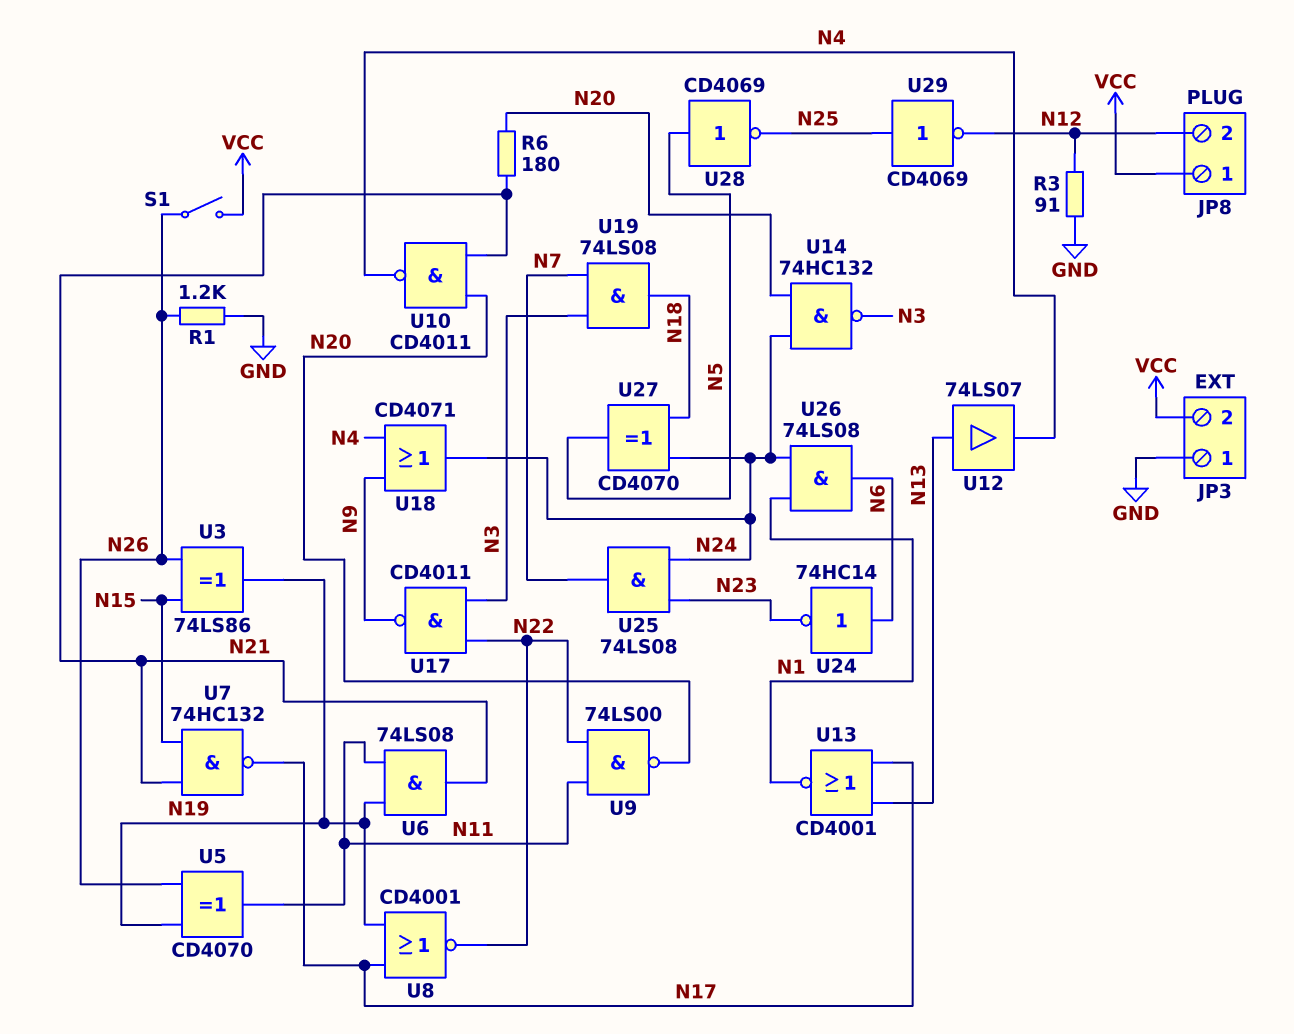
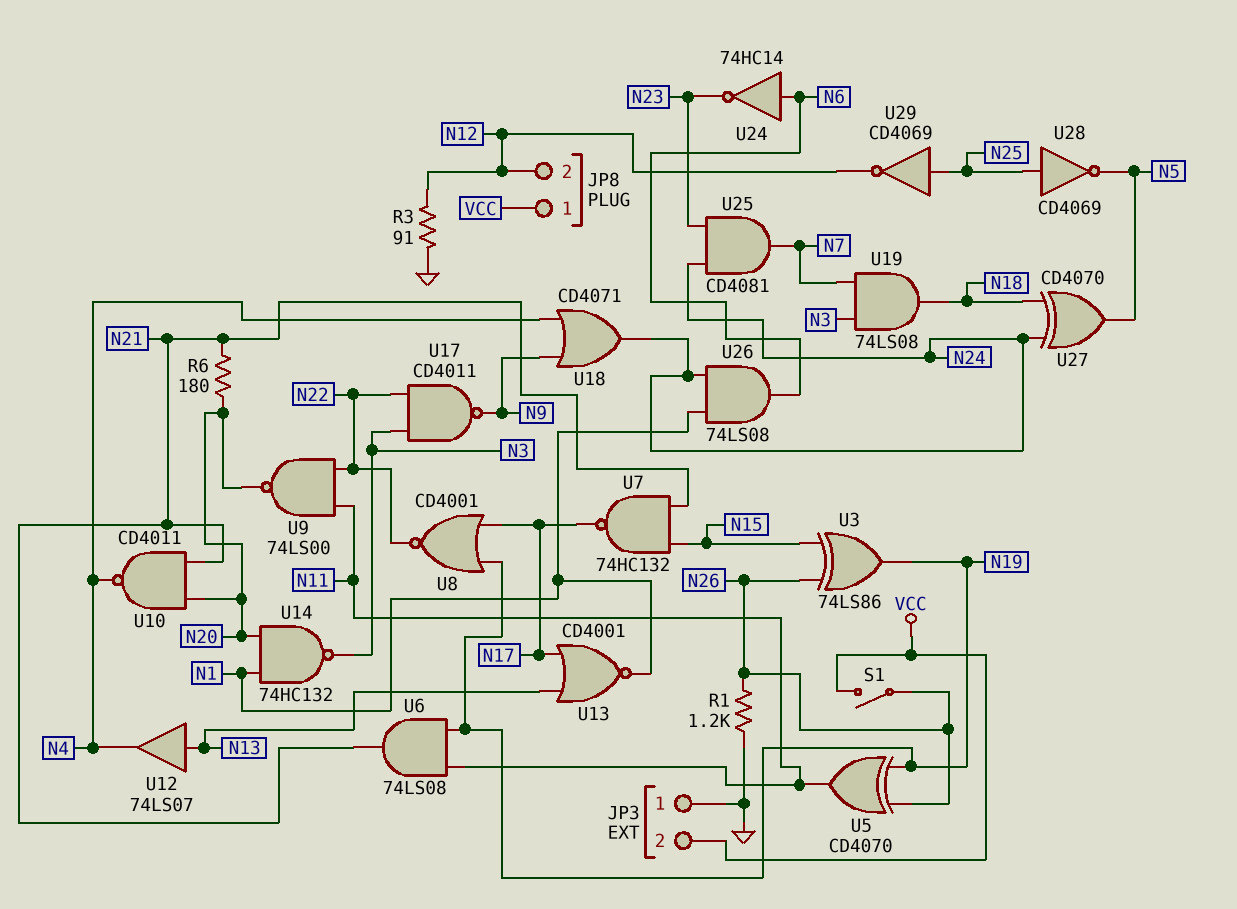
U14: NAND 74HC132 (in N20, in N24, out N3) -> NAND 74HC132 (in N1, in N20, out N3)
U25: AND 74LS08 (in N23, in N24, out N7) -> AND CD4081 (in N23, in N24, out N7)
U28: NOT CD4069 (in N5, out N25) -> NOT CD4069 (in N25, out N5)

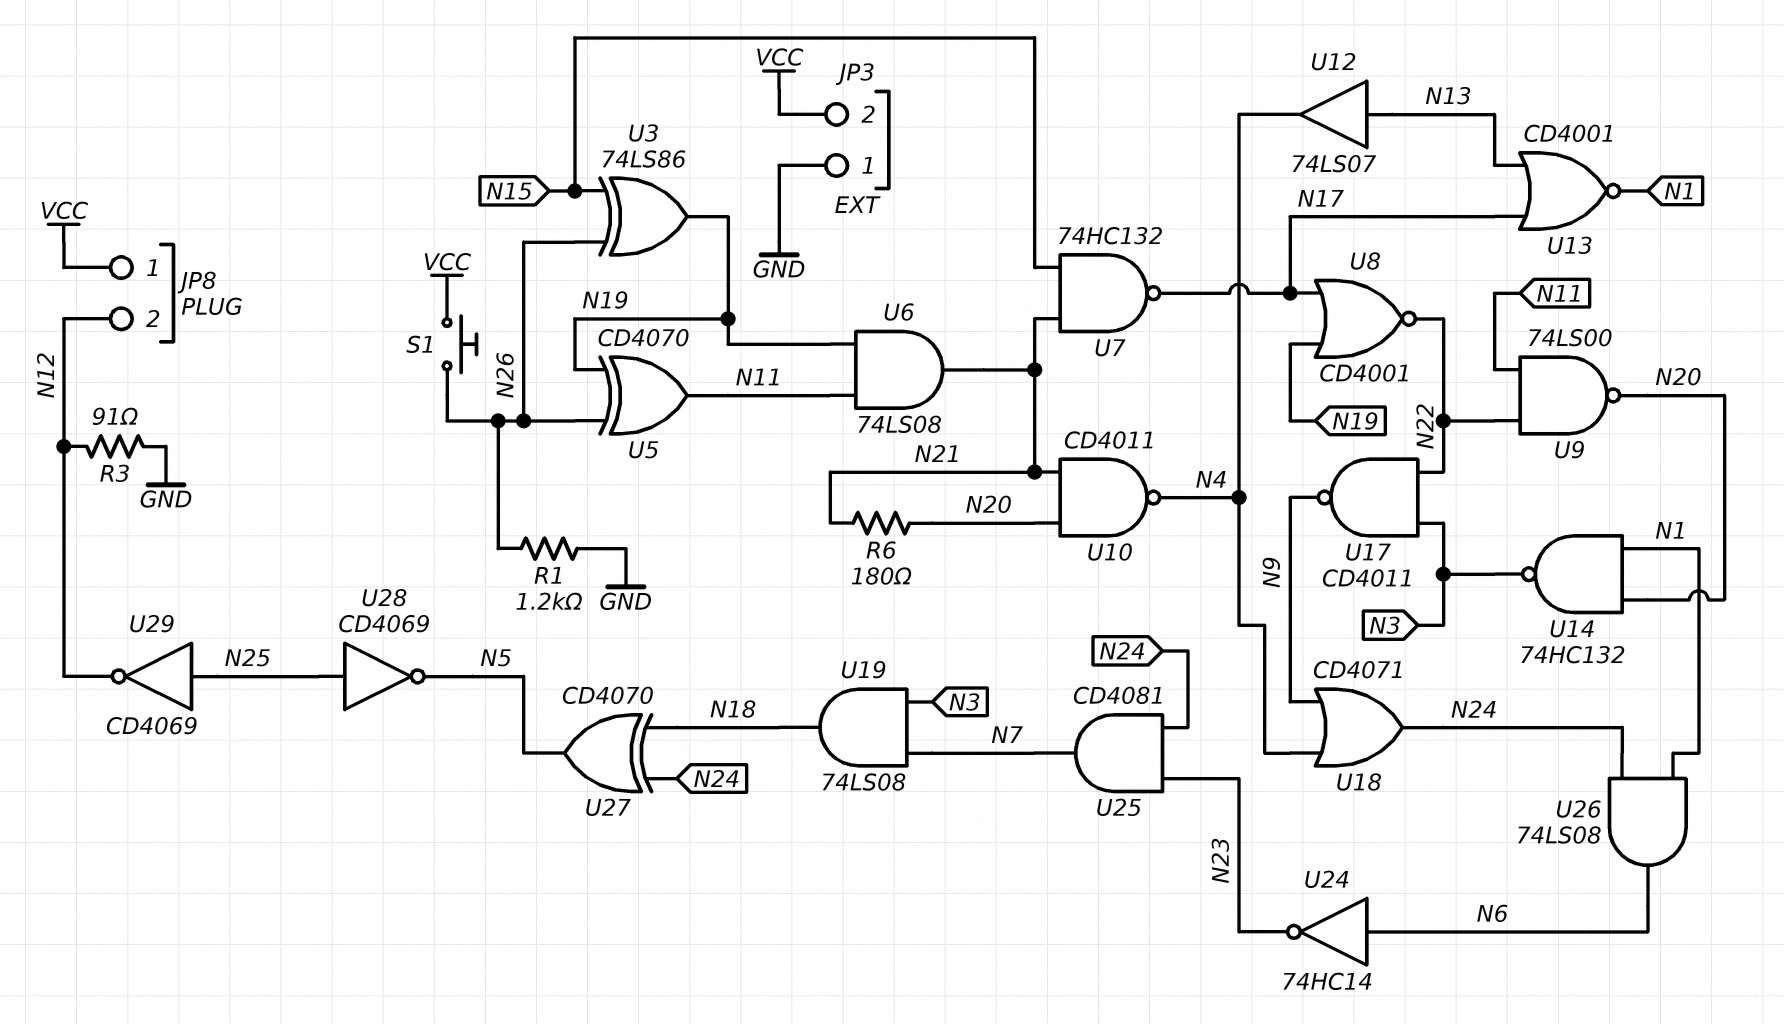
S1: switch (N26, VCC) -> button (N26, VCC)

